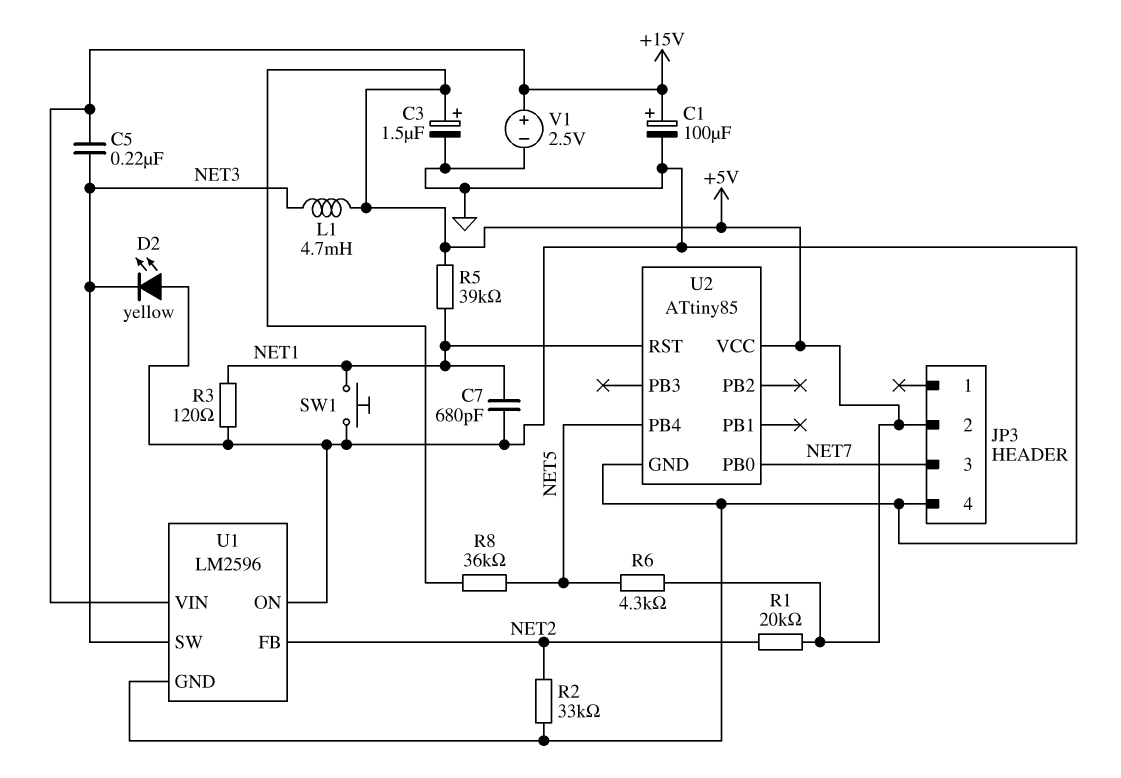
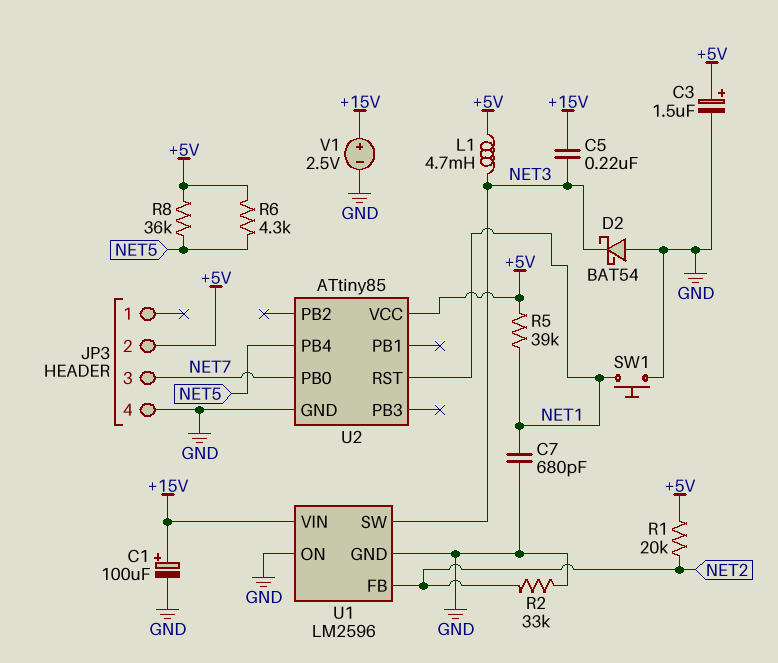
D2: LED yellow (A GND, K NET3) -> schottky BAT54 (A GND, K NET3)
R3: 120 (GND, NET1) -> none

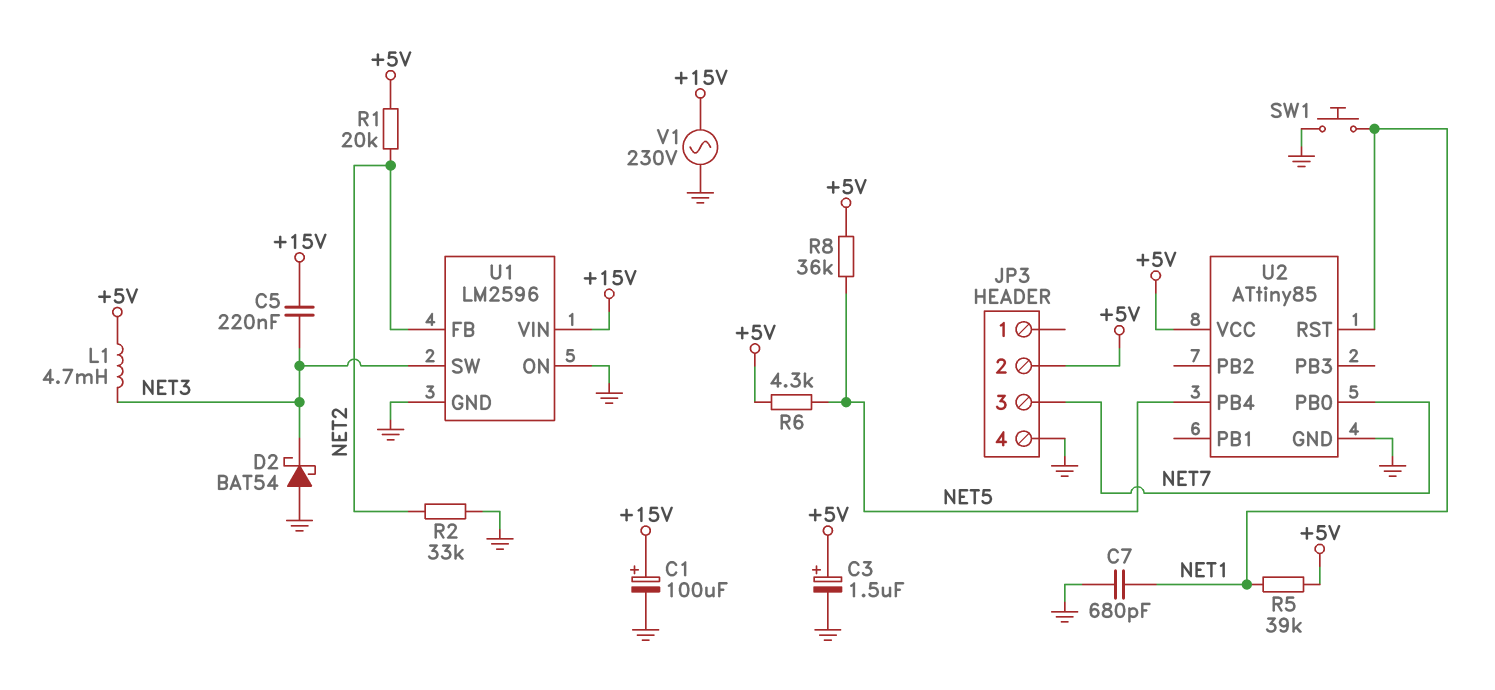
V1: 2.5V (plus +15V, minus GND) -> AC 230V (+15V, GND)

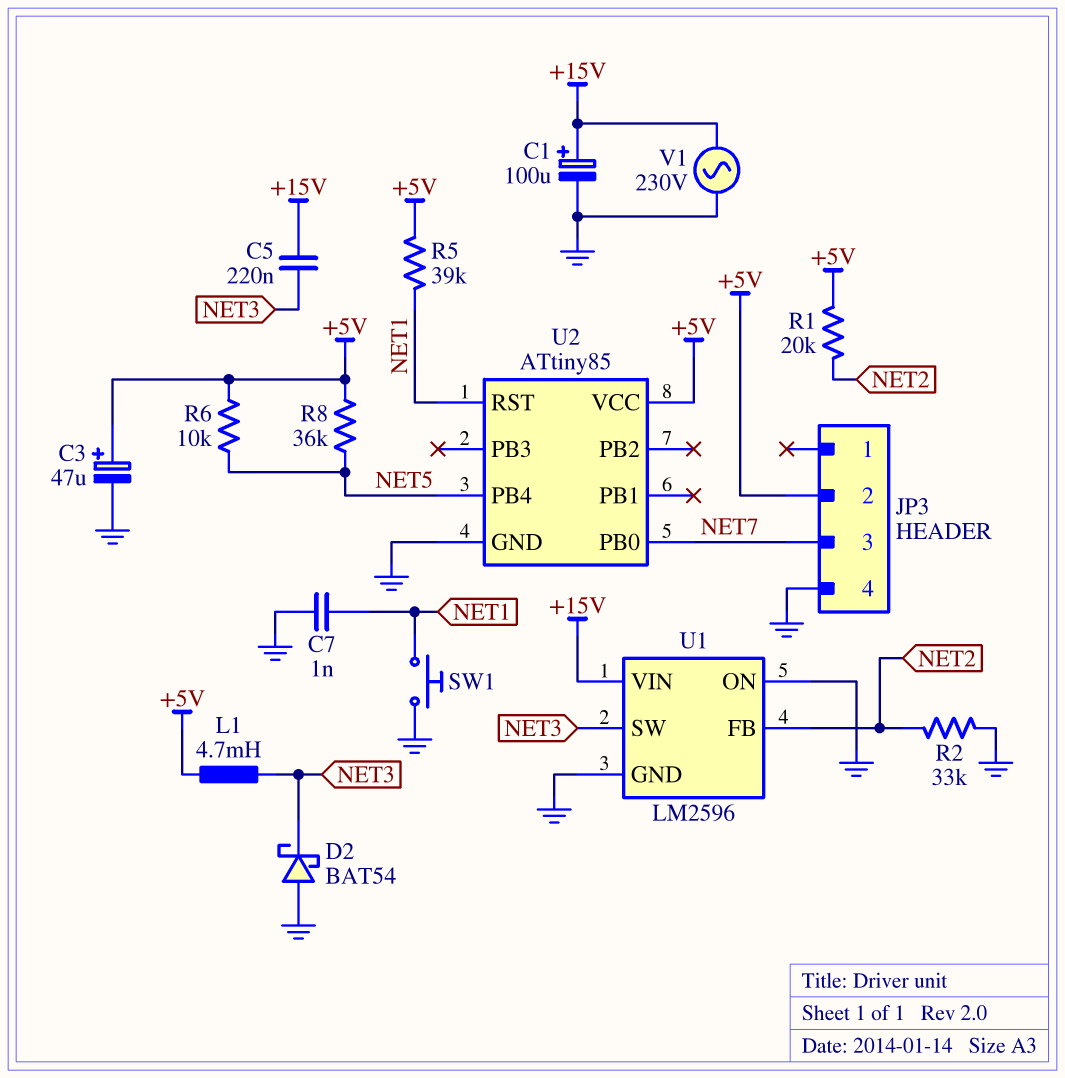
C3: 1.5uF (plus +5V, minus GND) -> 47uF (plus +5V, minus GND)
C7: 680pF (GND, NET1) -> 1nF (GND, NET1)
R6: 4.3k (+5V, NET5) -> 10k (+5V, NET5)

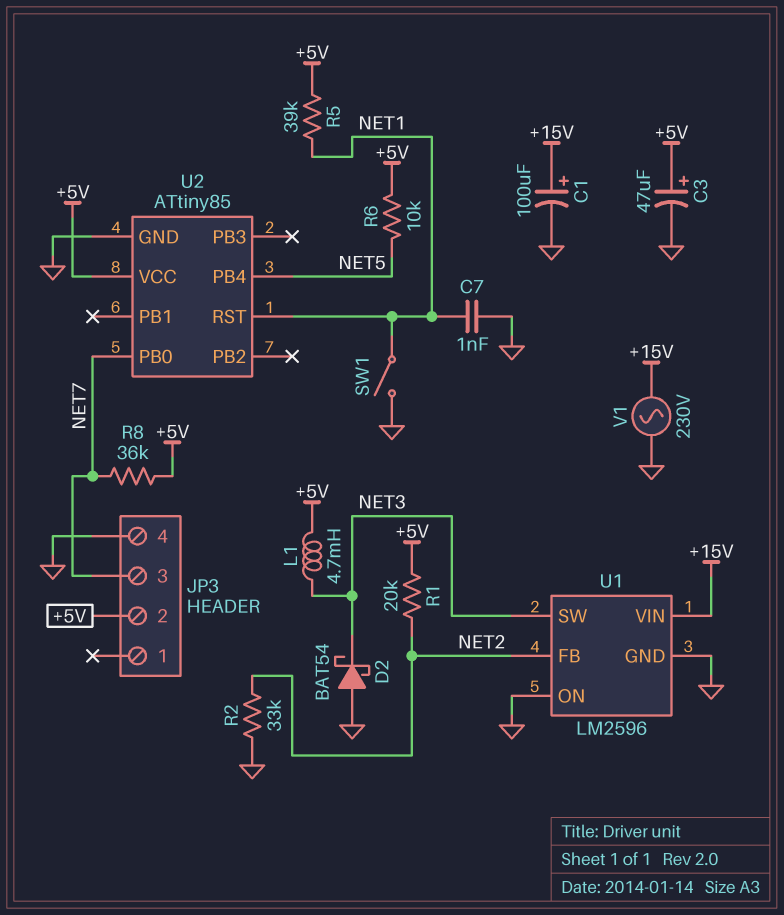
C5: 220nF (+15V, NET3) -> none
R8: 36k (+5V, NET5) -> 36k (+5V, NET7)
SW1: button (GND, NET1) -> switch (GND, NET1)

